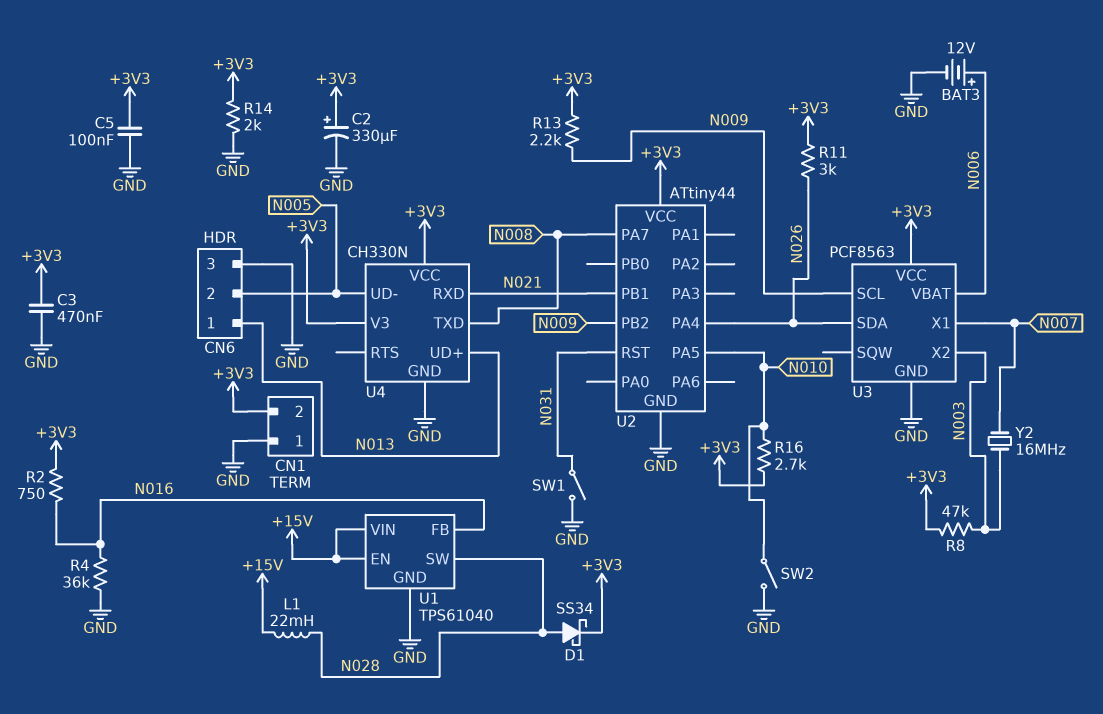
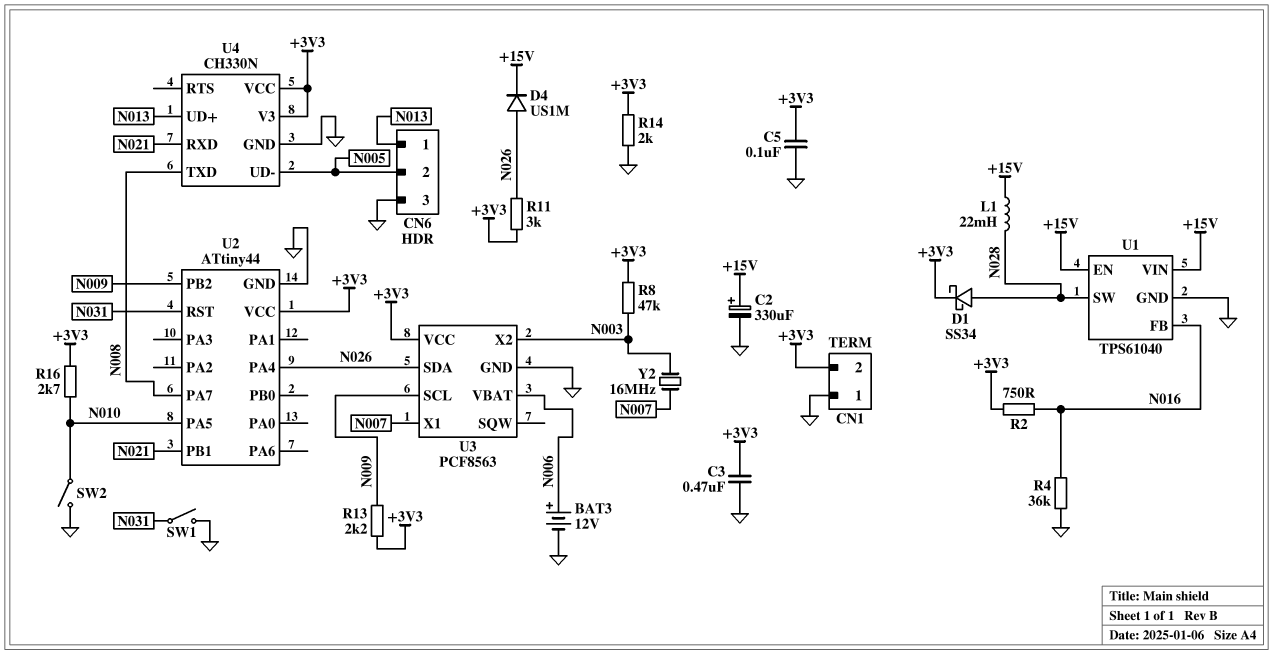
C2: 330uF (plus +3V3, minus GND) -> 330uF (plus +15V, minus GND)
D4: none -> diode US1M (A N026, K +15V)

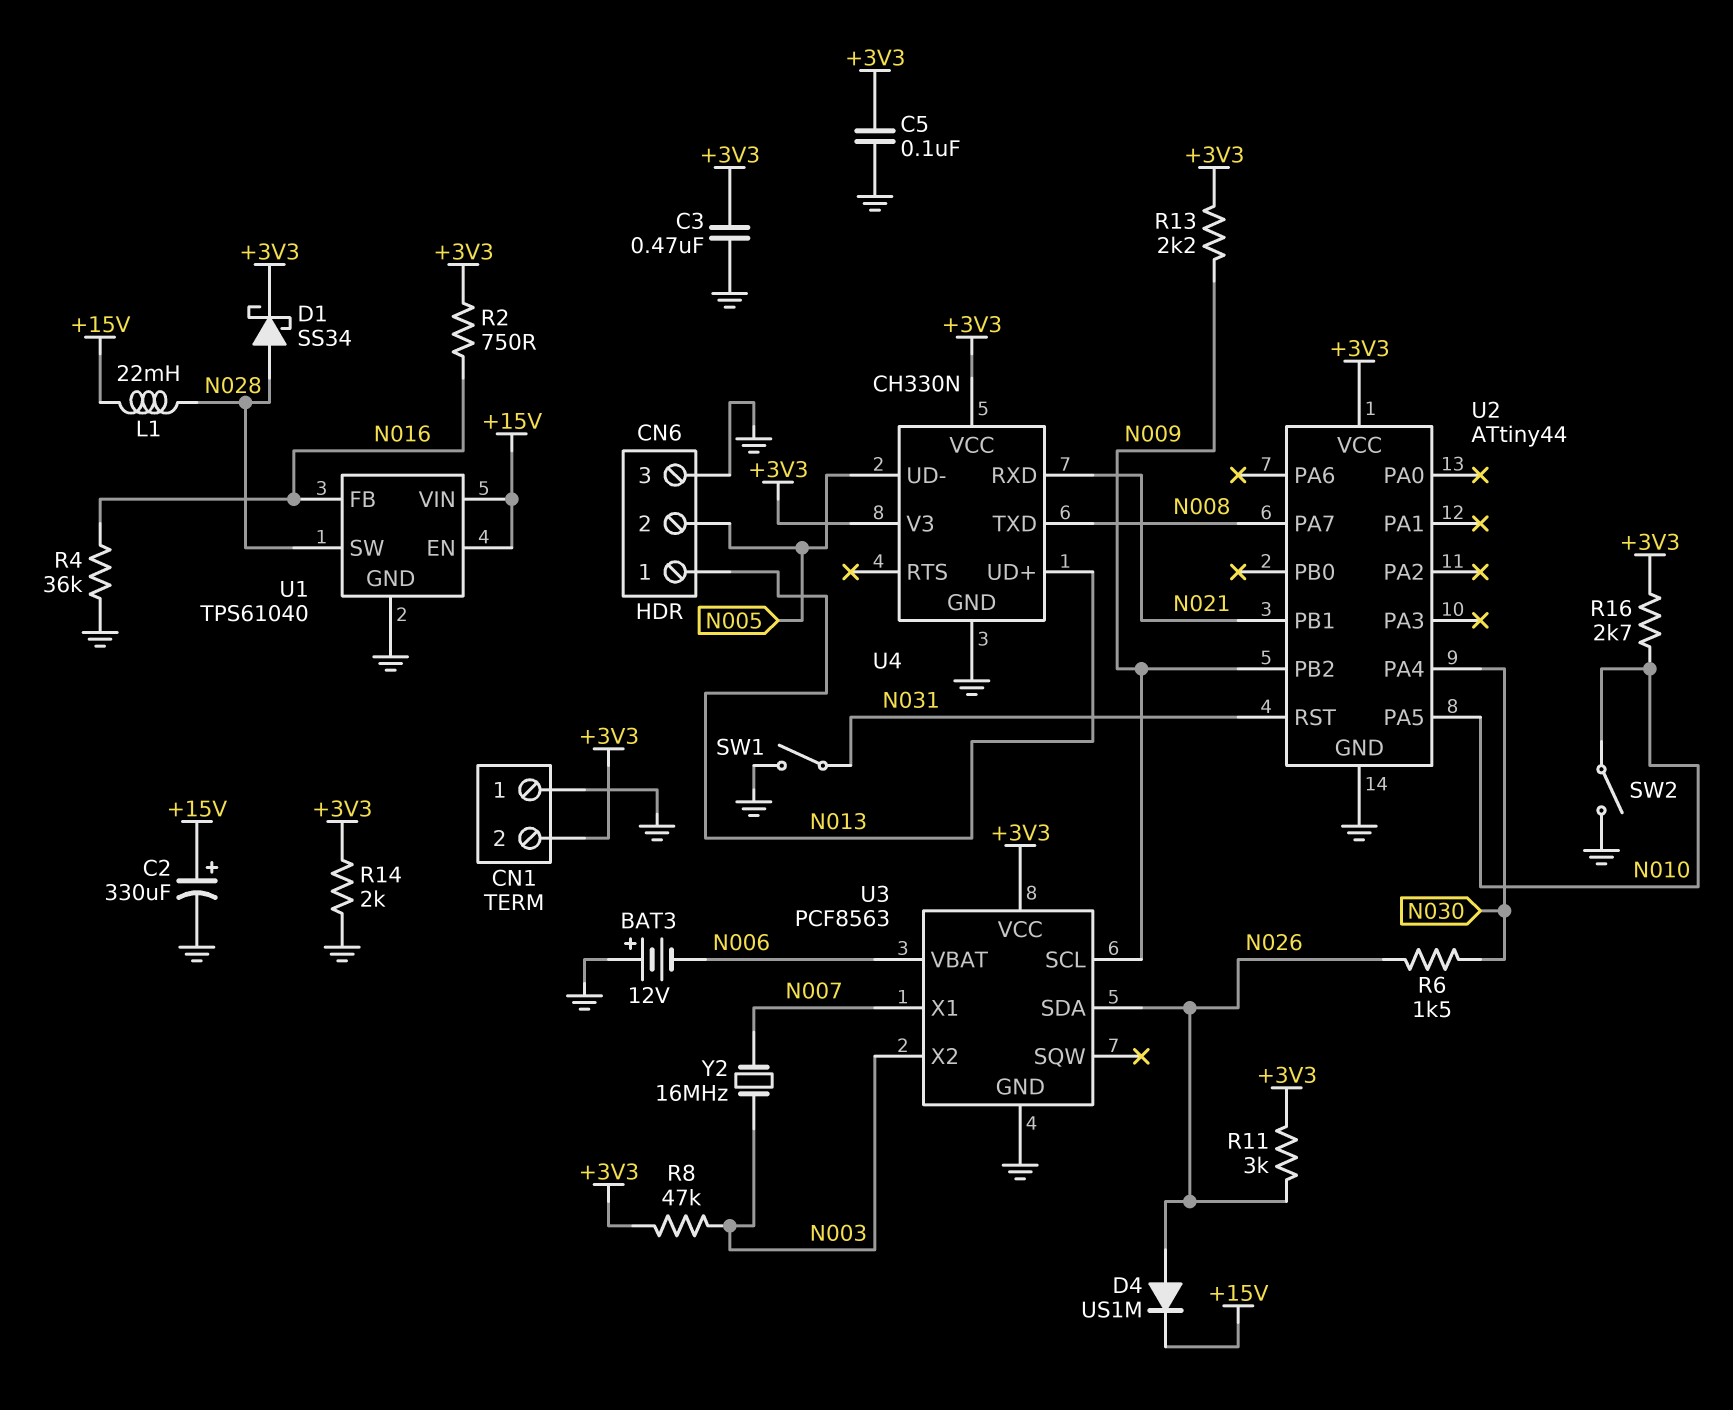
BAT3: 12V (plus N006, minus GND) -> 12V (plus GND, minus N006)
R6: none -> 1.5k (N026, N030)
U2 pin PA4: N026 -> N030

